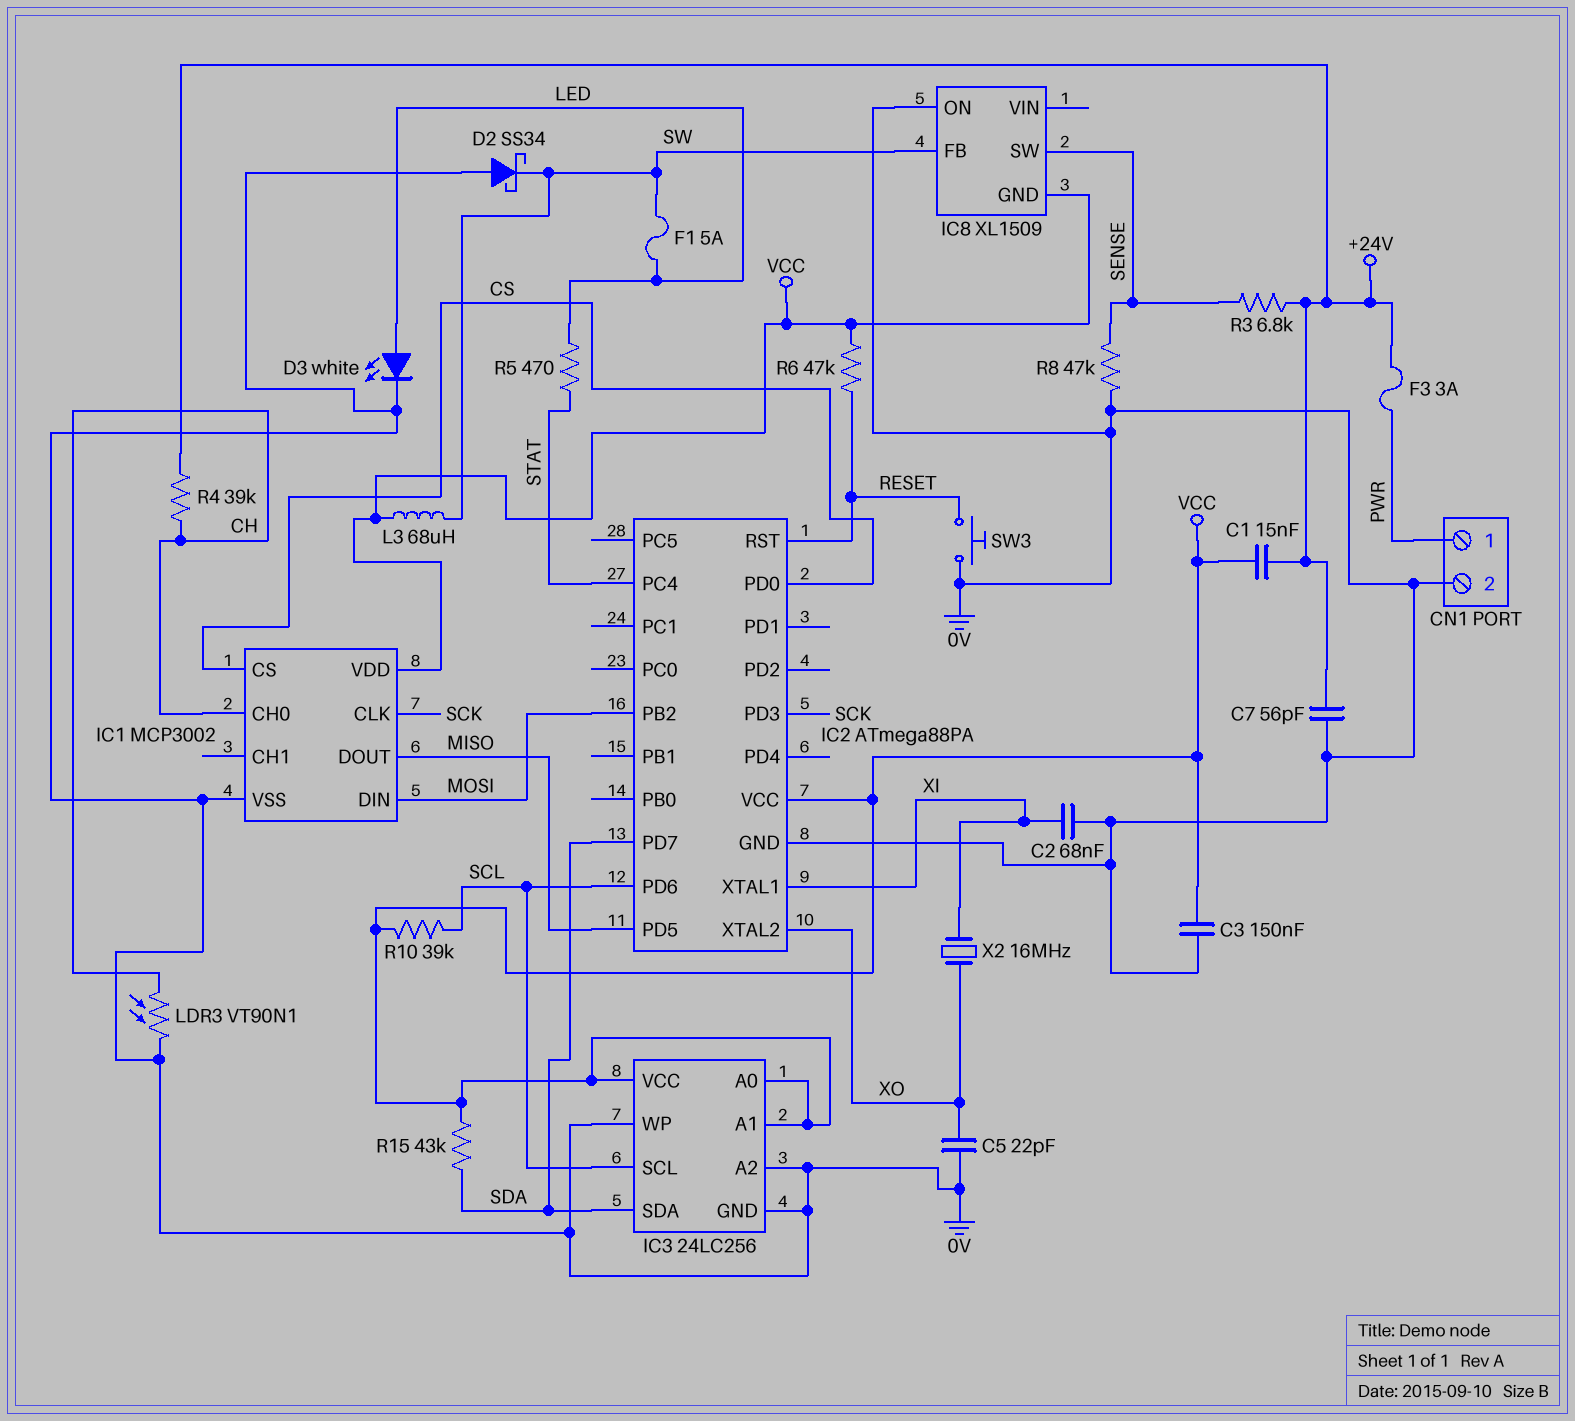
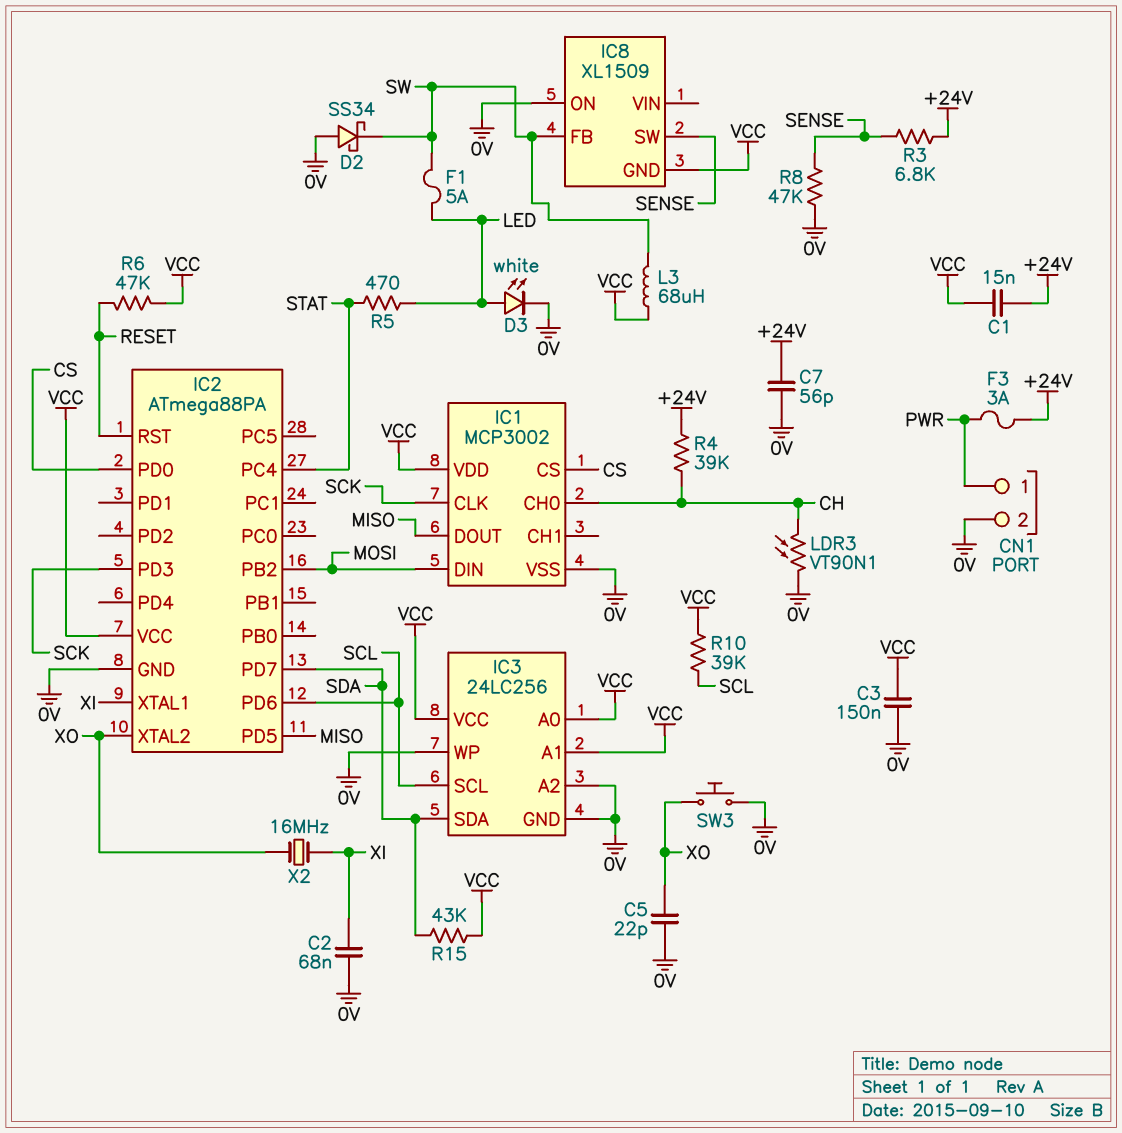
SW3: button (0V, RESET) -> button (0V, XO)

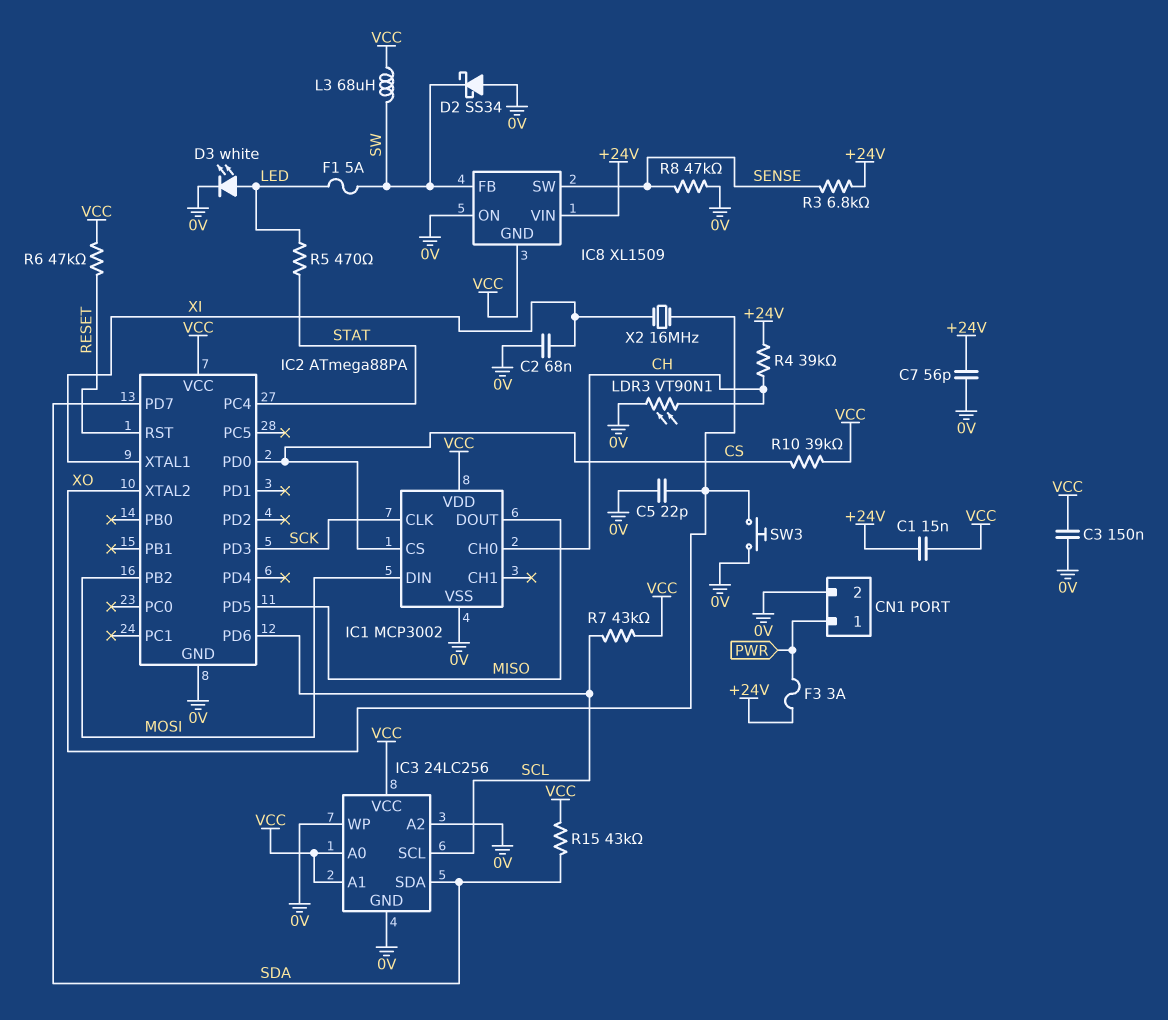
IC8 pin VIN: none -> +24V
R7: none -> 43k (SCL, VCC)
R10: 39k (SCL, VCC) -> 39k (CS, VCC)

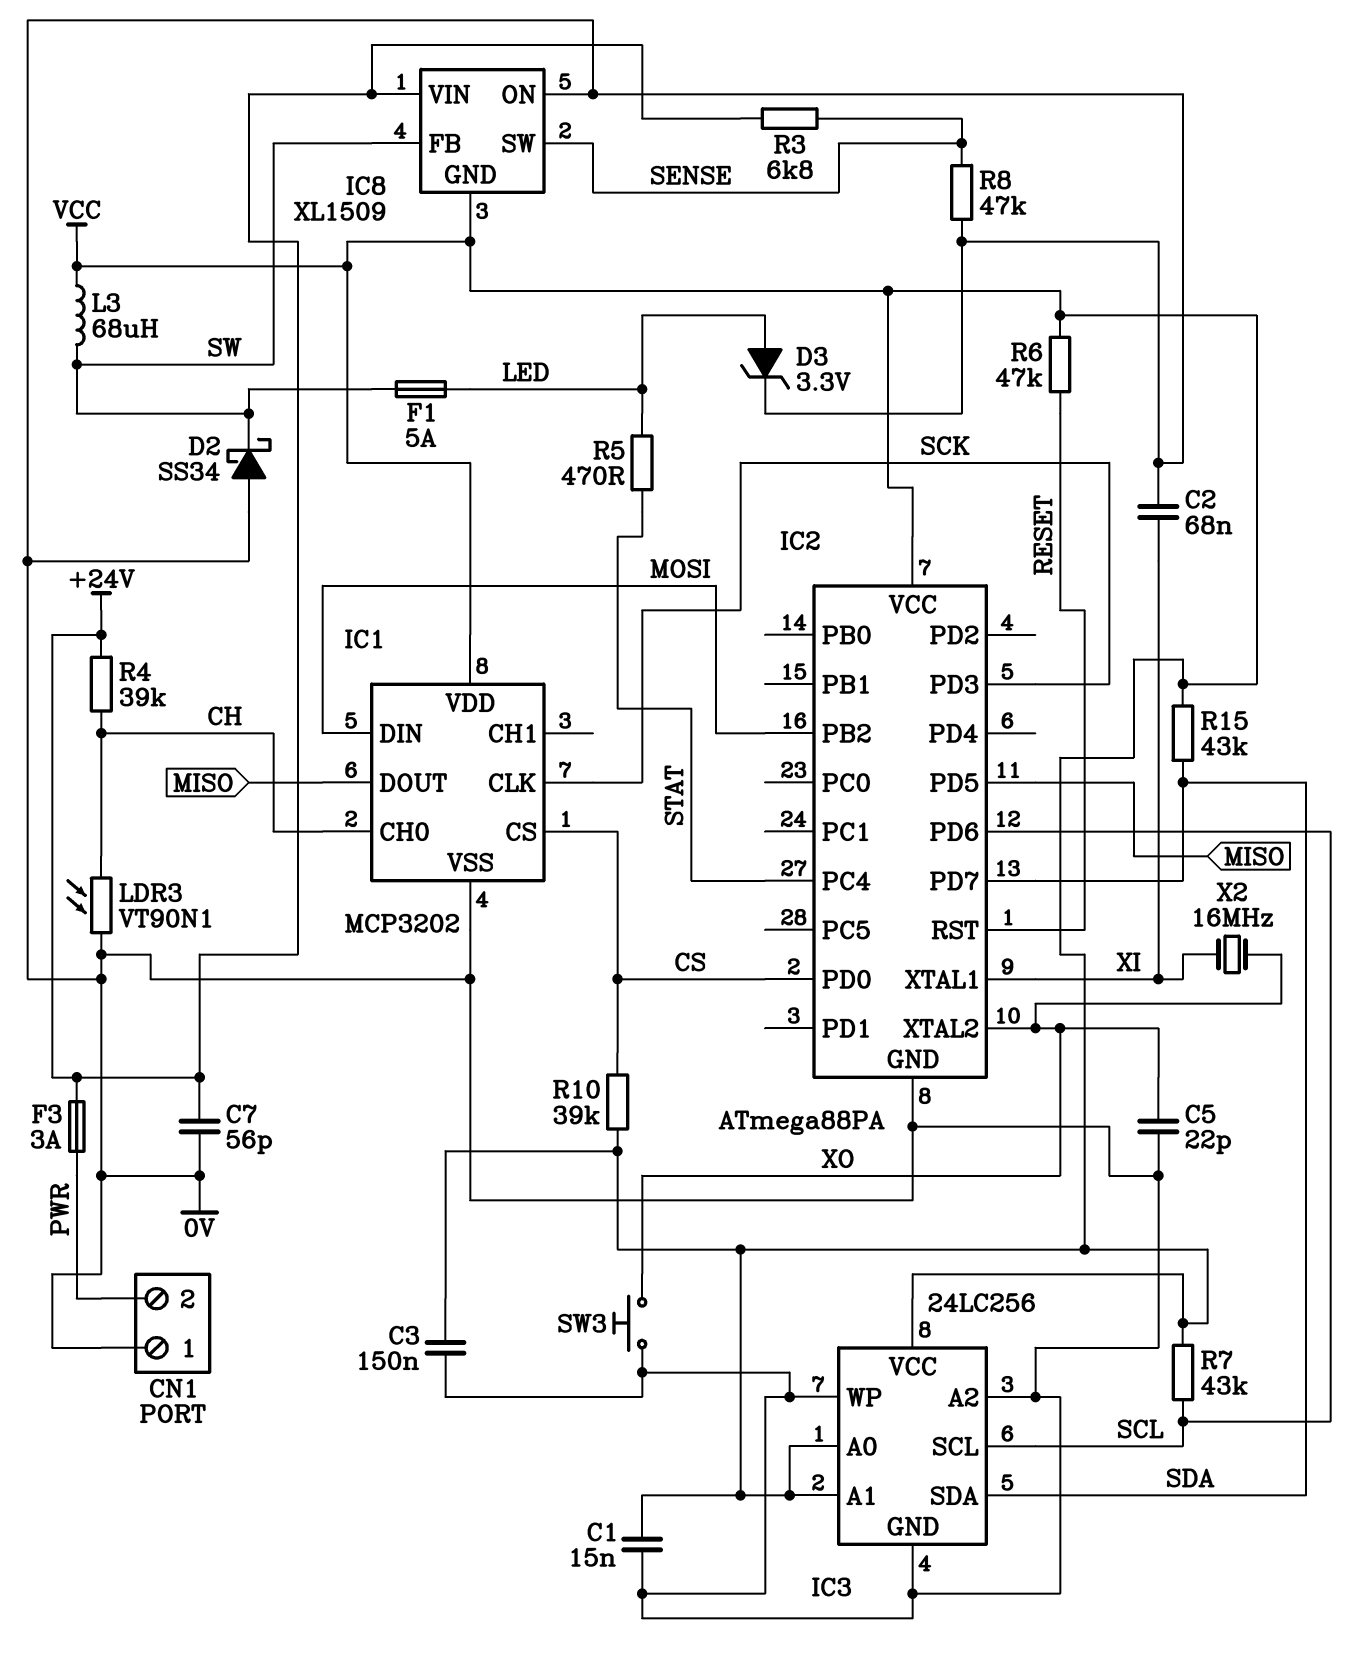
C1: 15nF (+24V, VCC) -> 15nF (0V, VCC)
CN1 pin 1: PWR -> 0V
CN1 pin 2: 0V -> PWR
D3: LED white (A LED, K 0V) -> zener 3.3V (A LED, K 0V)
IC1: MCP3002 -> MCP3202

